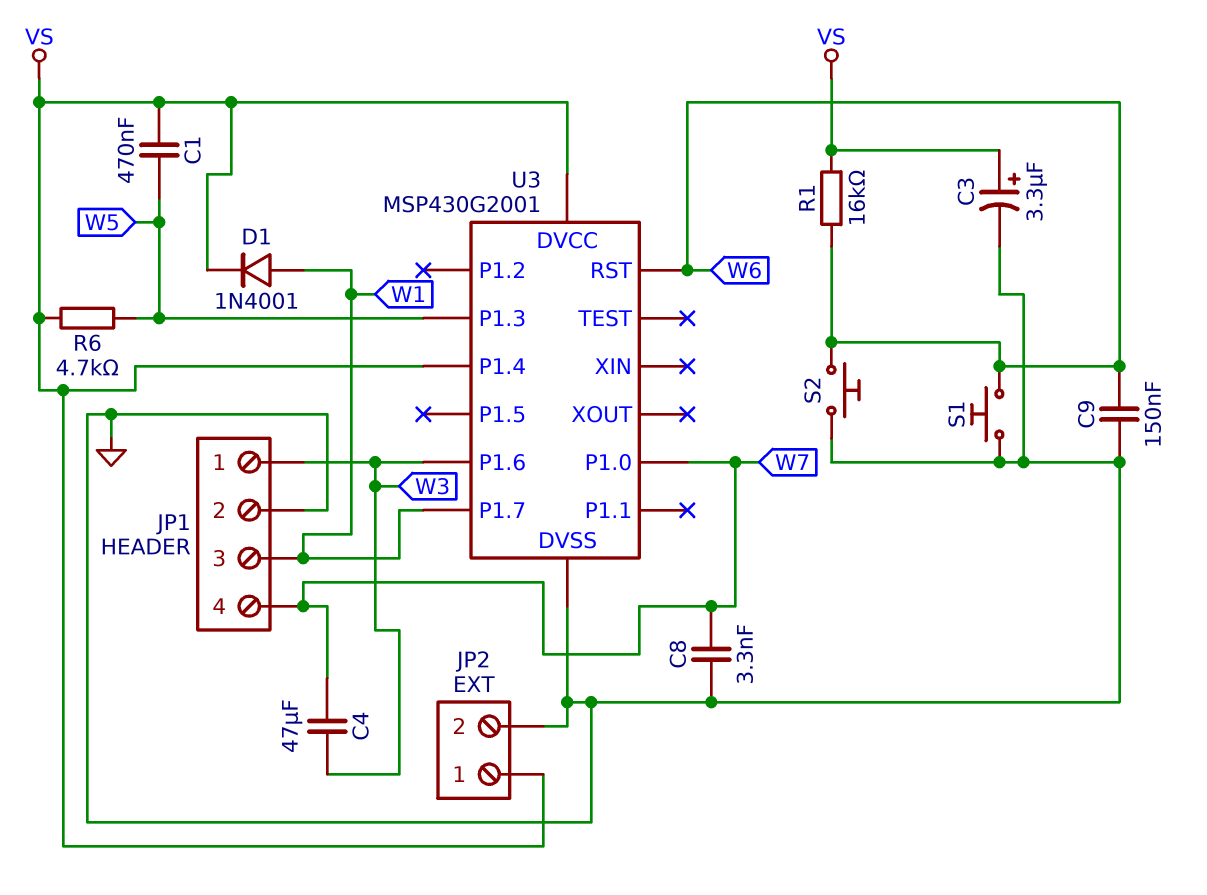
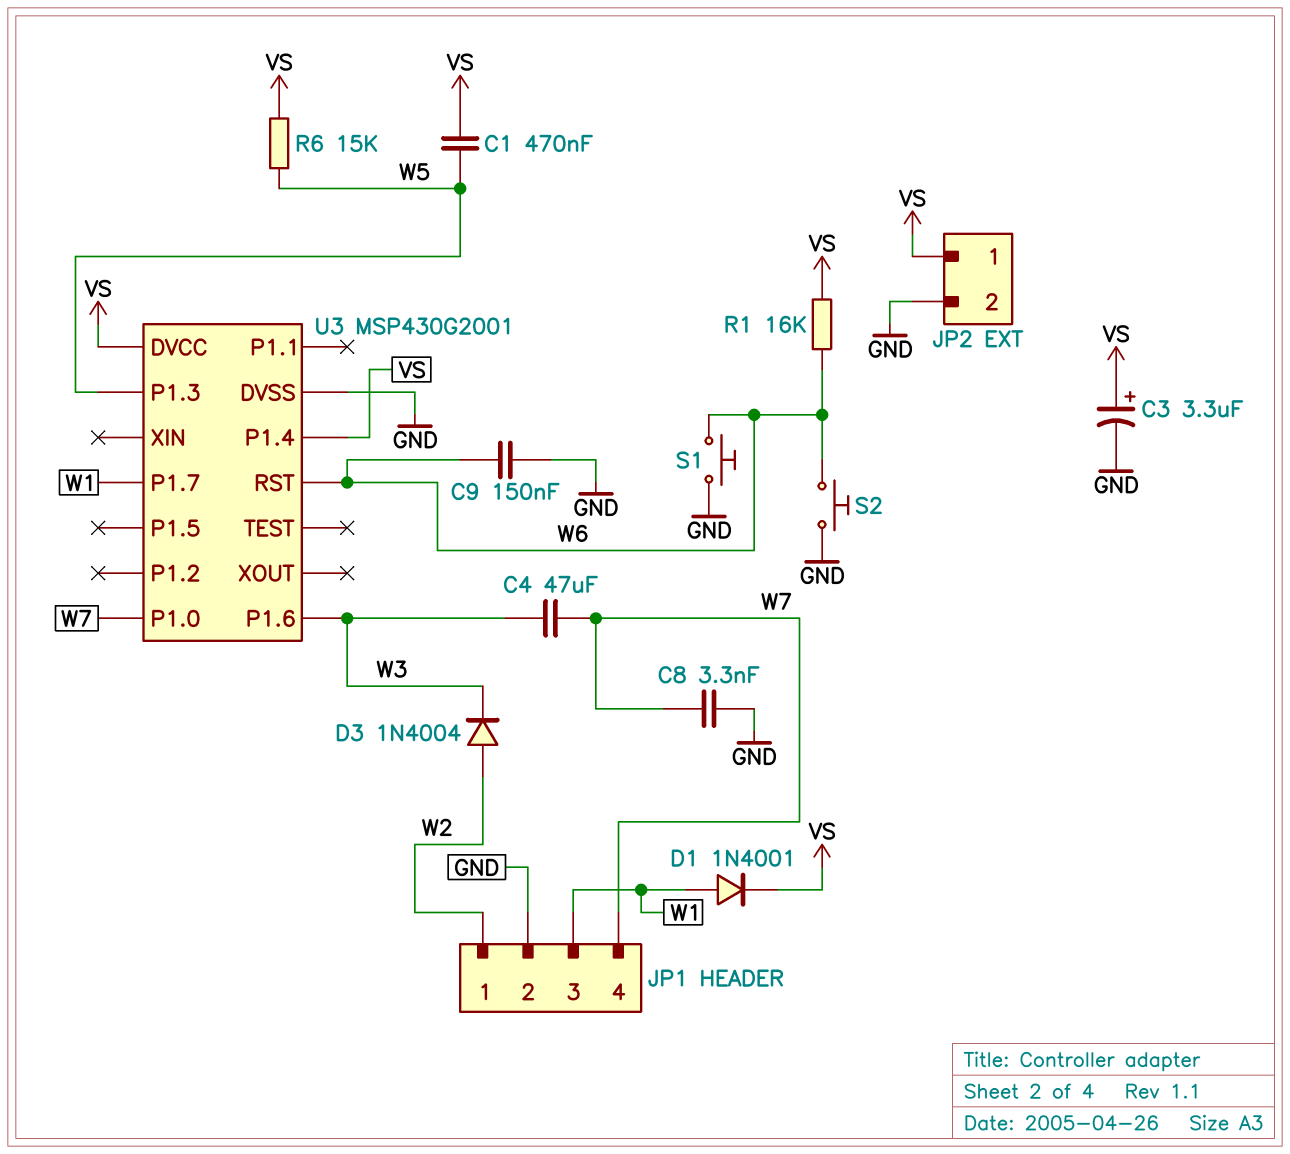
D3: none -> diode 1N4004 (A W2, K W3)
JP1 pin 1: W3 -> W2
R6: 4.7k (VS, W5) -> 15k (VS, W5)

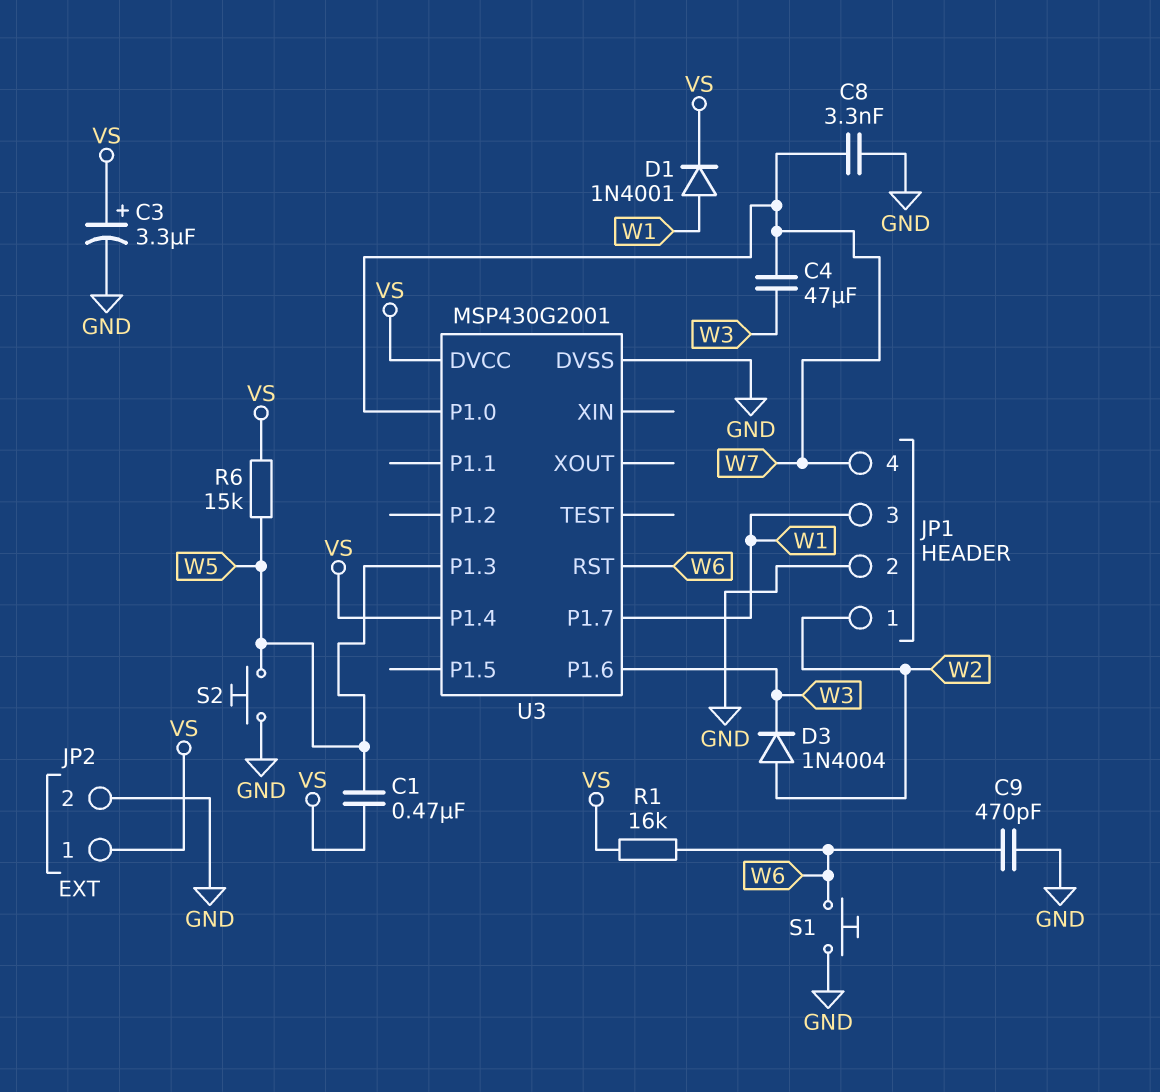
C9: 150nF (GND, W6) -> 470pF (GND, W6)
S2: button (GND, W6) -> button (GND, W5)

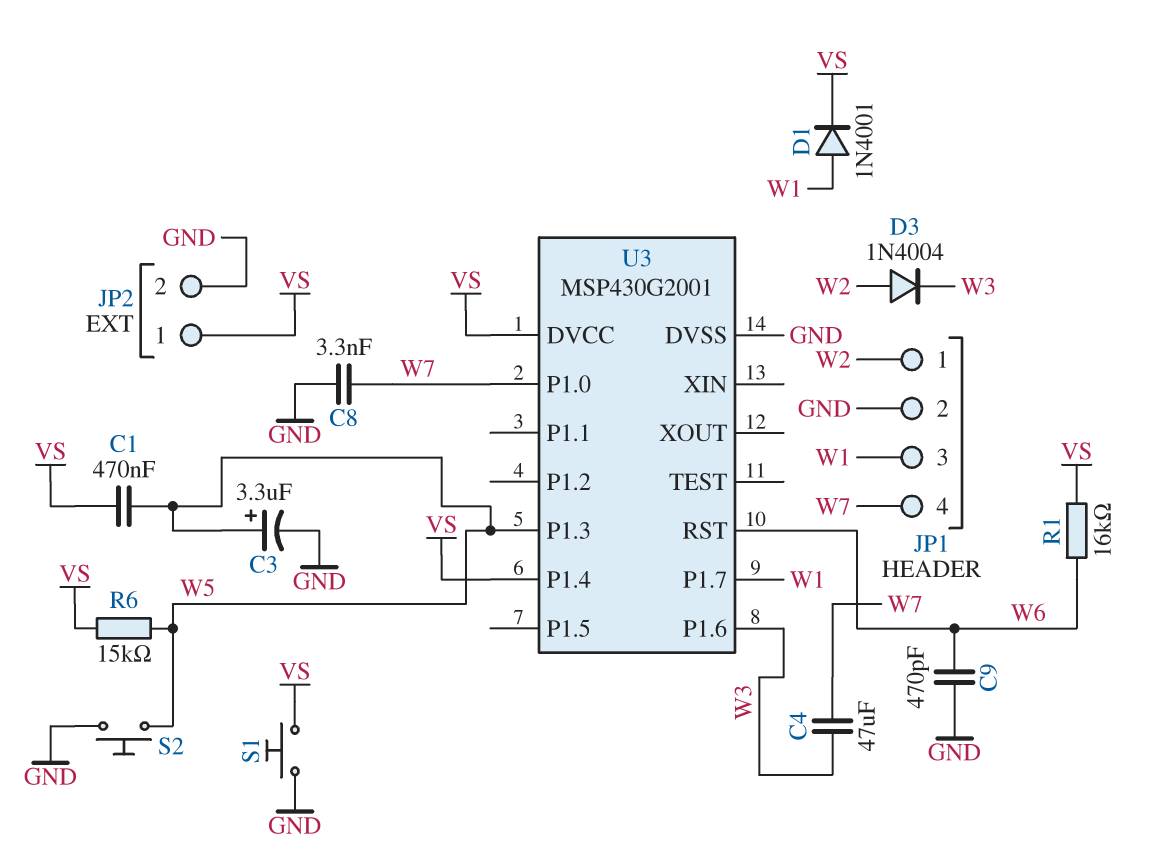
C3: 3.3uF (plus VS, minus GND) -> 3.3uF (plus W5, minus GND)
S1: button (GND, W6) -> button (GND, VS)

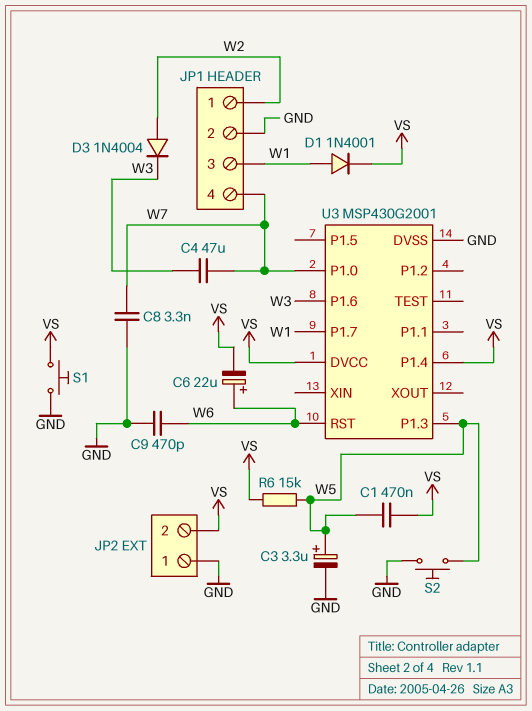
C6: none -> 22uF (plus W6, minus VS)
JP2 pin 1: VS -> GND
JP2 pin 2: GND -> VS
R1: 16k (VS, W6) -> none

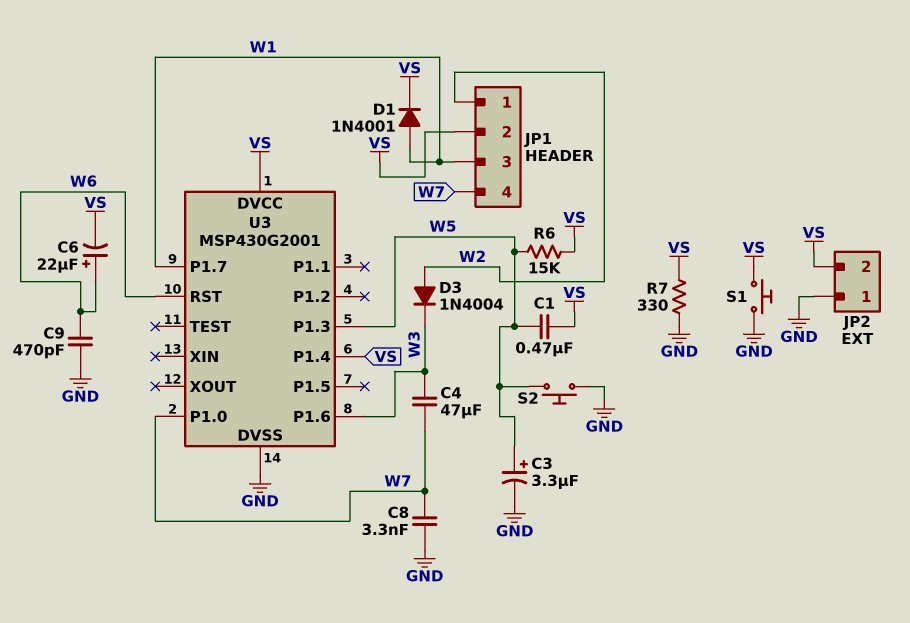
JP1 pin 2: GND -> VS
R7: none -> 330 (GND, VS)

